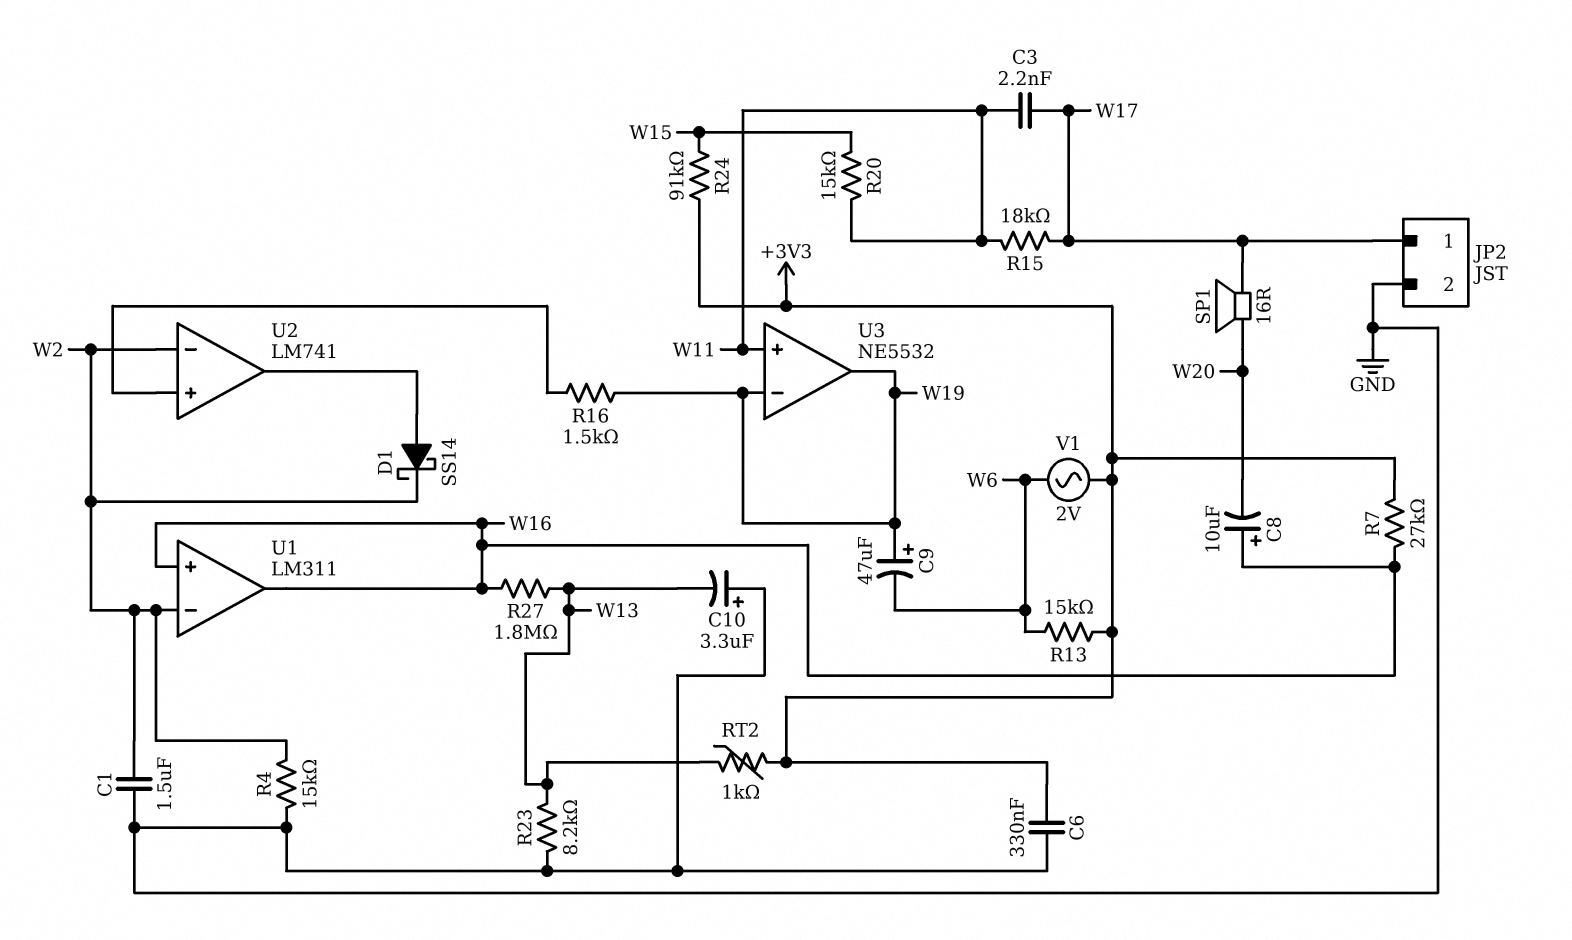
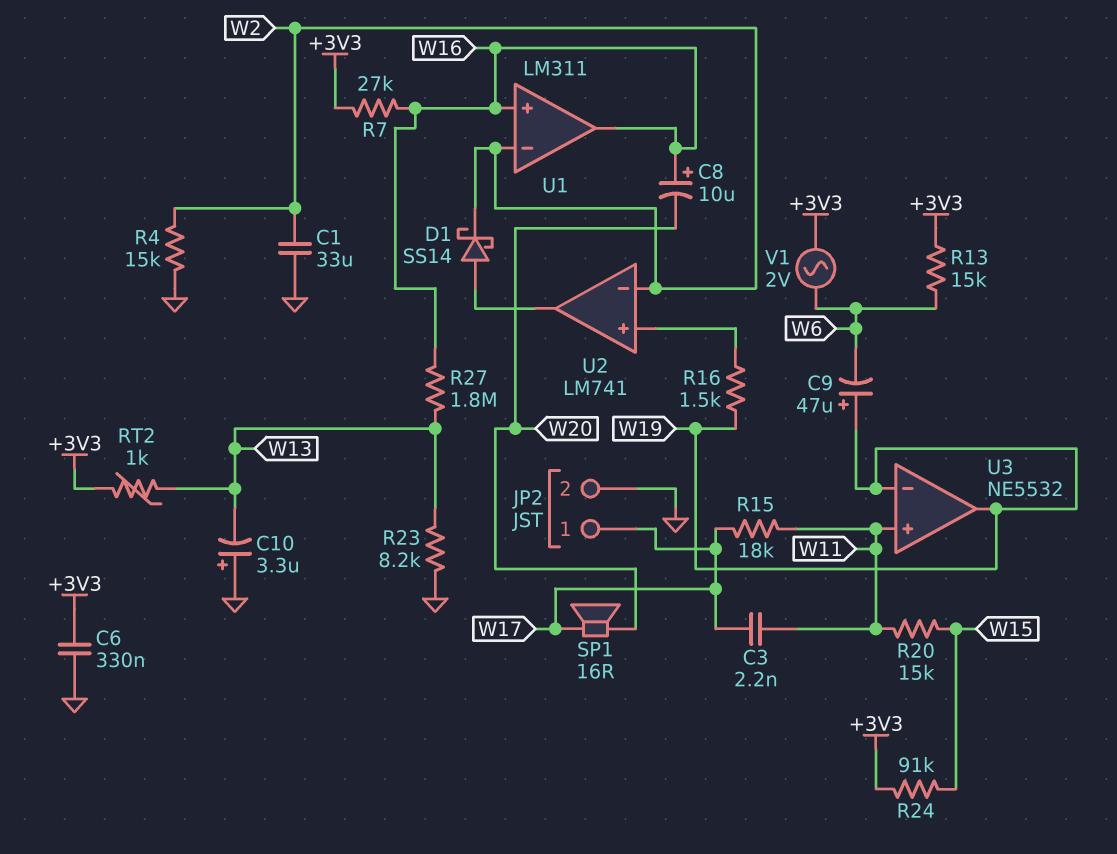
C1: 1.5uF (GND, W2) -> 33uF (GND, W2)

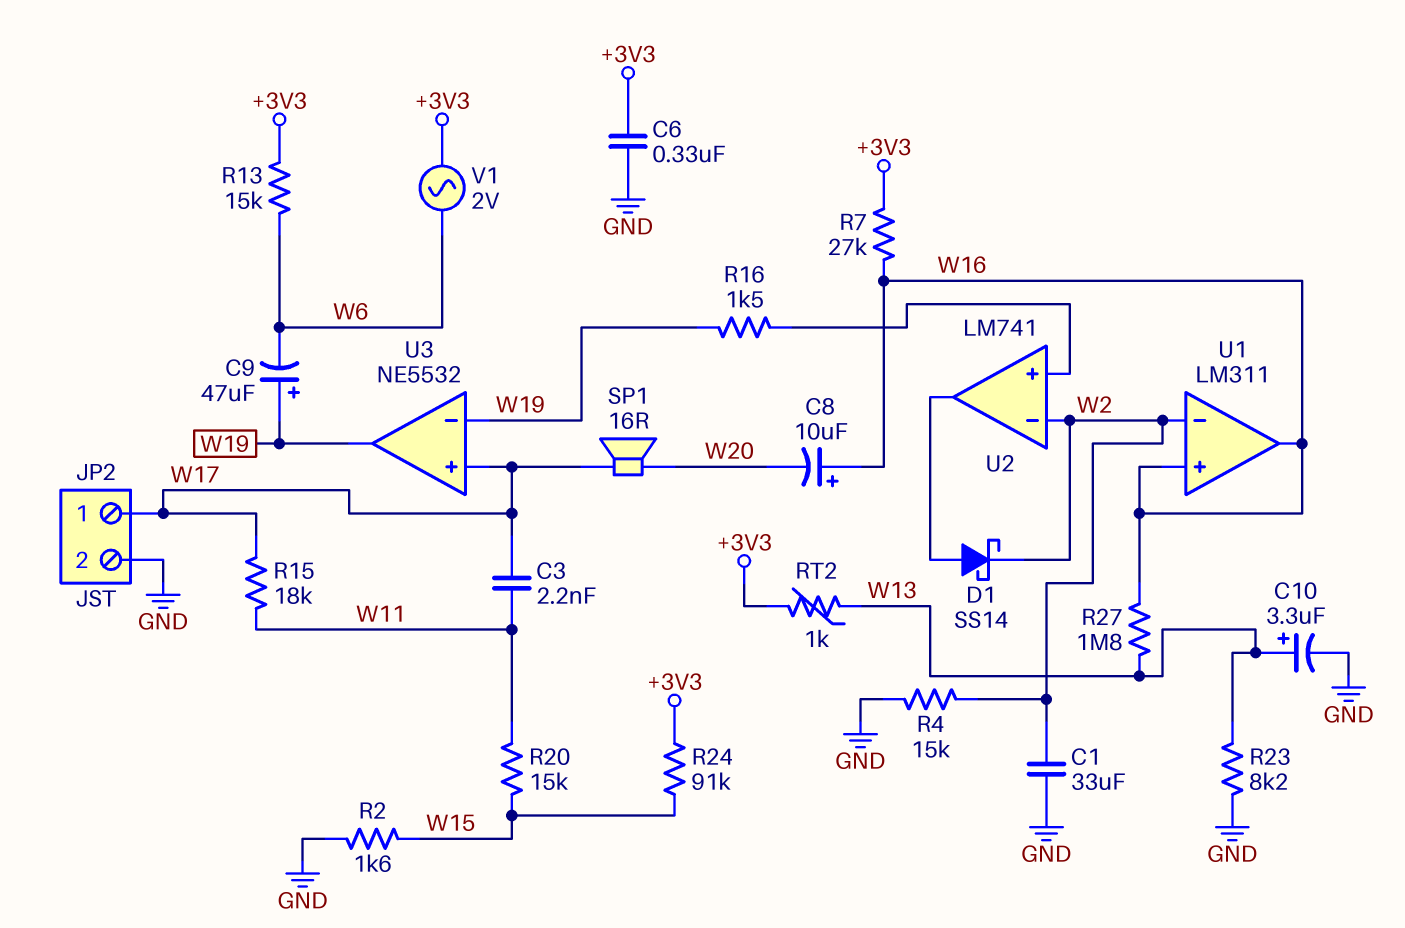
C10: 3.3uF (plus GND, minus W13) -> 3.3uF (plus W13, minus GND)
R2: none -> 1.6k (GND, W15)
U3 pin in+: W11 -> W17

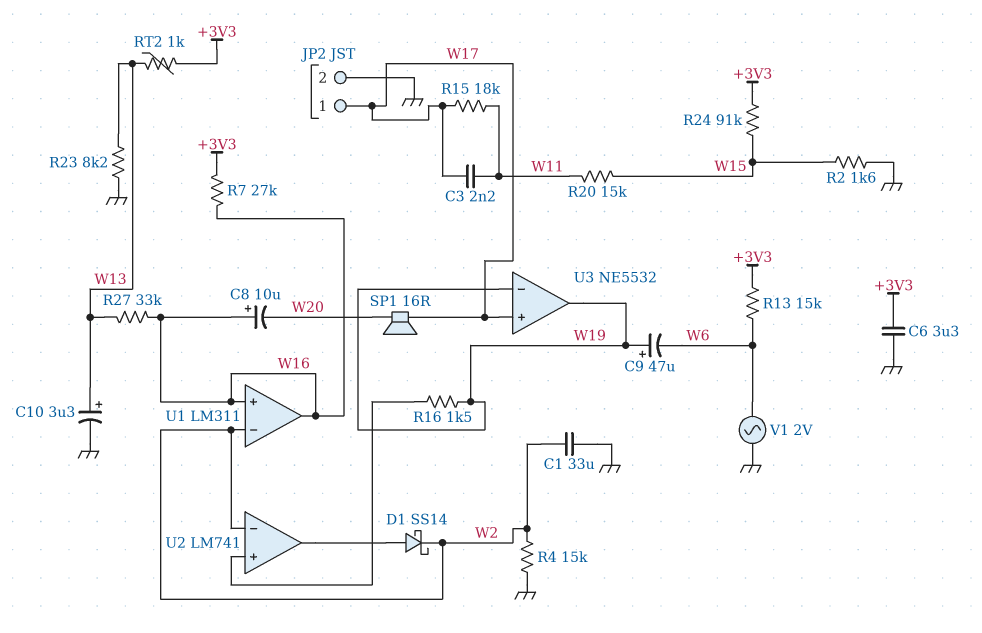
C6: 330nF (+3V3, GND) -> 3.3uF (+3V3, GND)
R27: 1.8M (W13, W16) -> 33k (W13, W16)
V1: AC 2V (+3V3, W6) -> AC 2V (GND, W6)

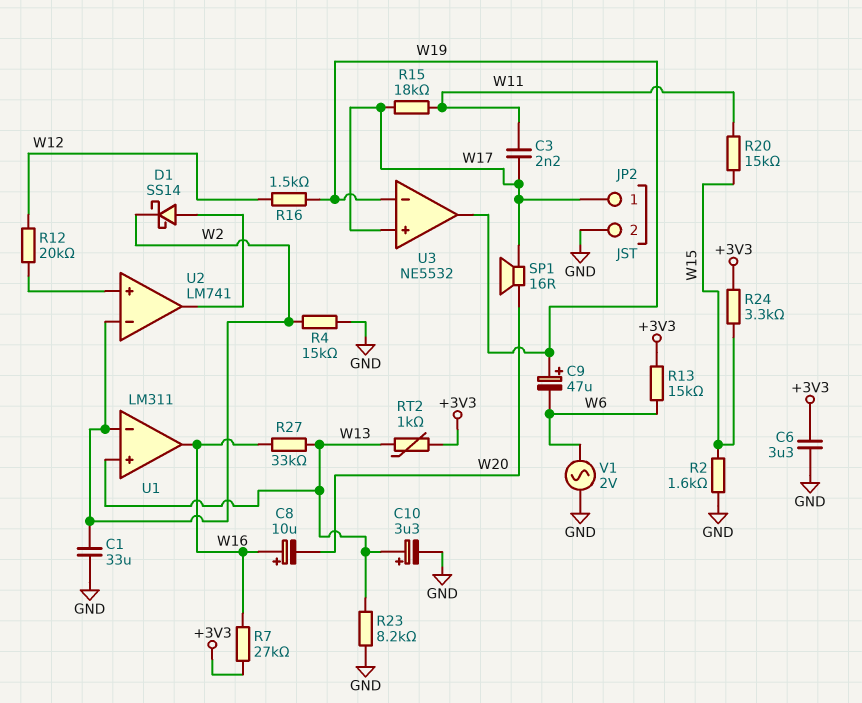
R12: none -> 20k (U2/in+, W12)
R16: 1.5k (U2/in+, W19) -> 1.5k (W12, W19)
R24: 91k (+3V3, W15) -> 3.3k (+3V3, W15)
U1 pin in+: W16 -> W13

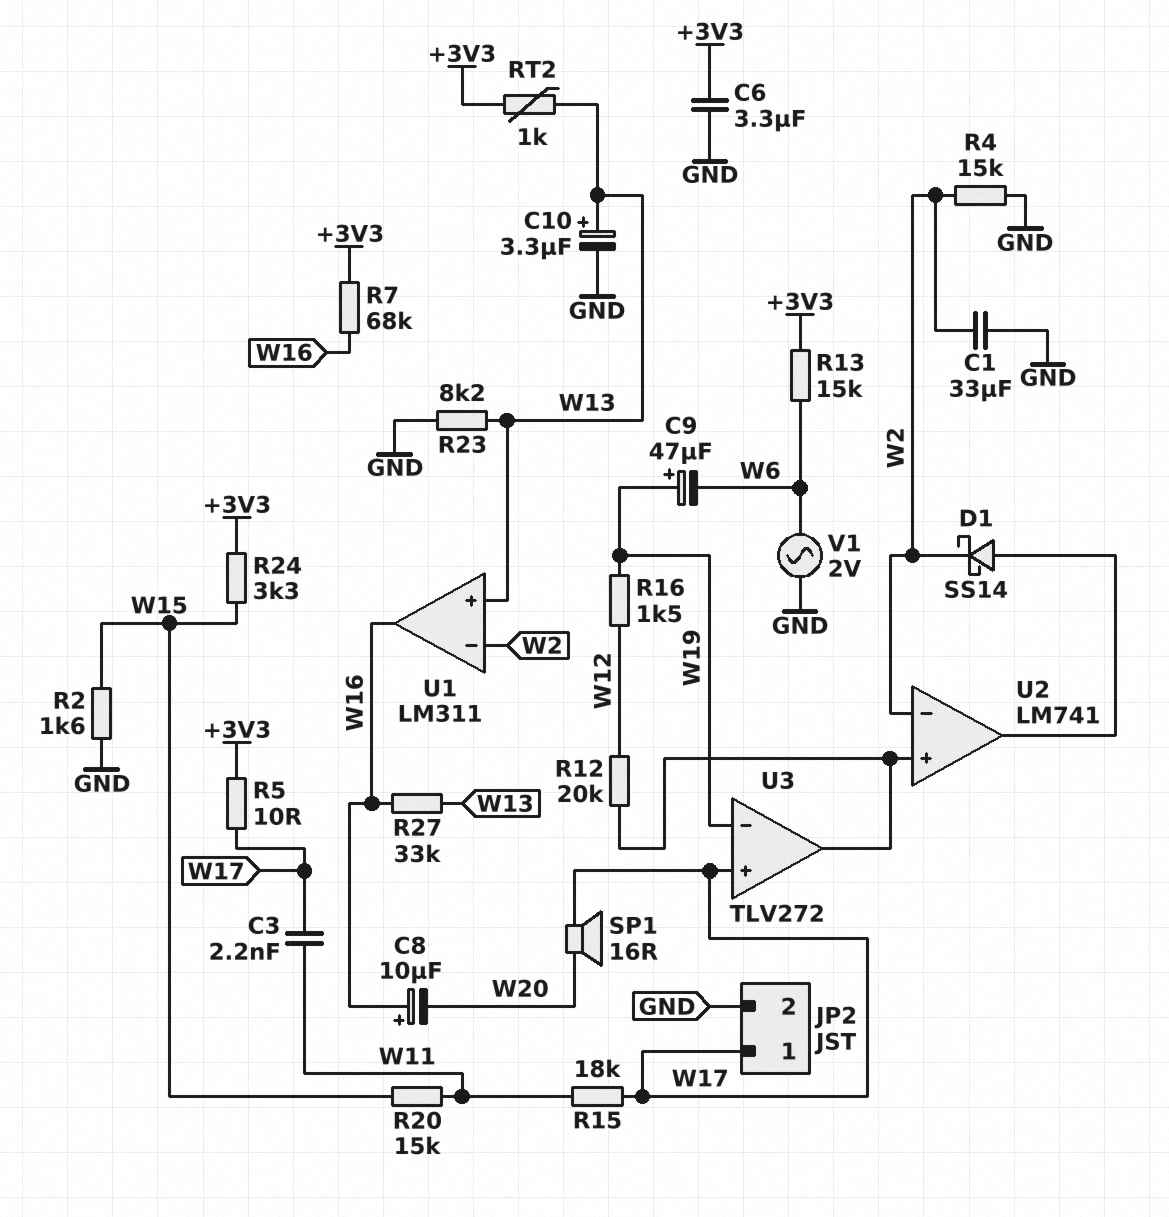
R5: none -> 10 (+3V3, W17)
R7: 27k (+3V3, W16) -> 68k (+3V3, W16)
U3: NE5532 -> TLV272
U3 pin out: W19 -> U2/in+

